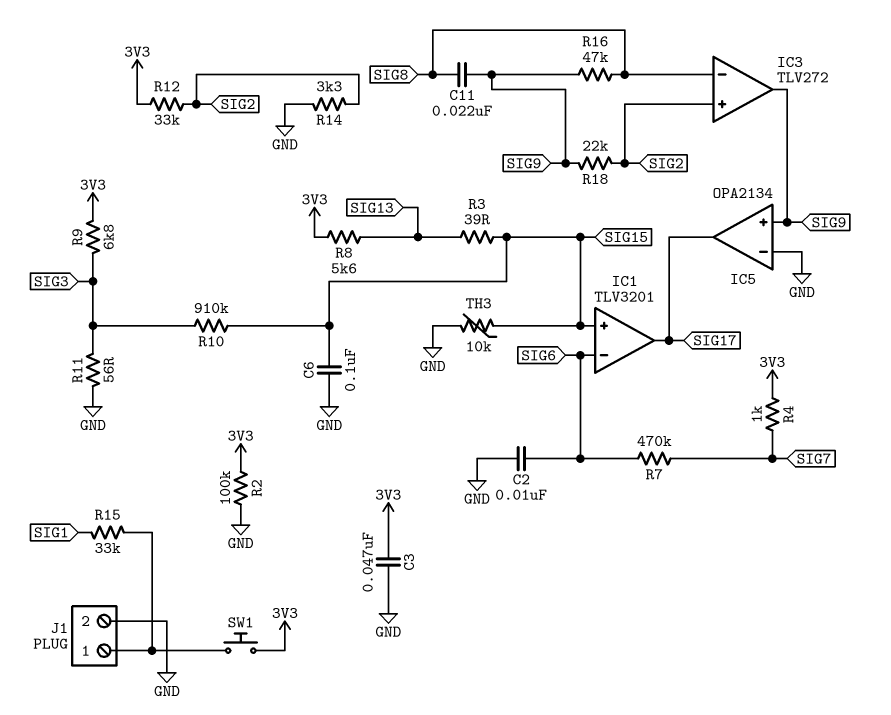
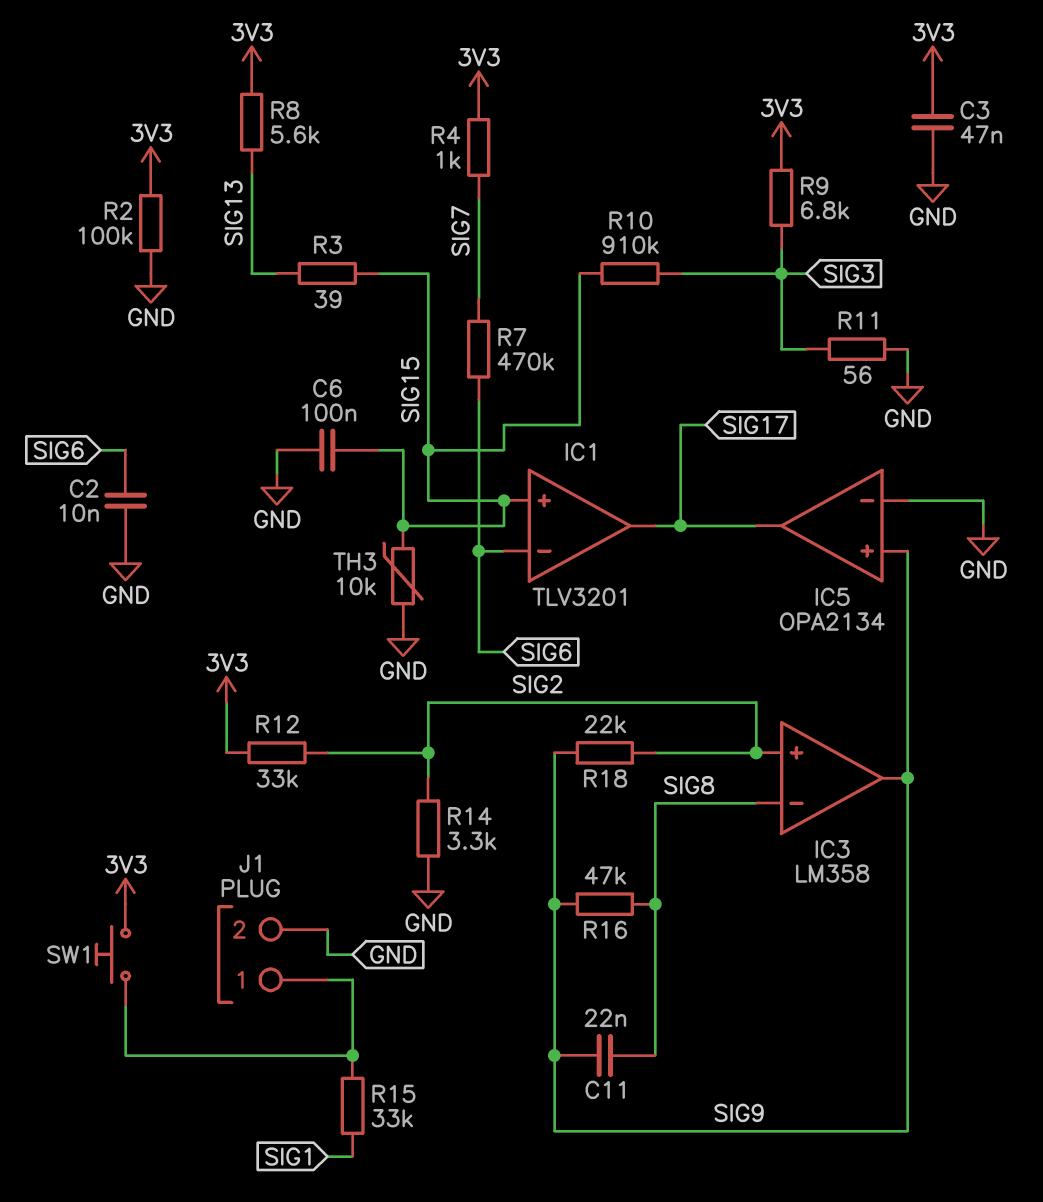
IC3: TLV272 -> LM358

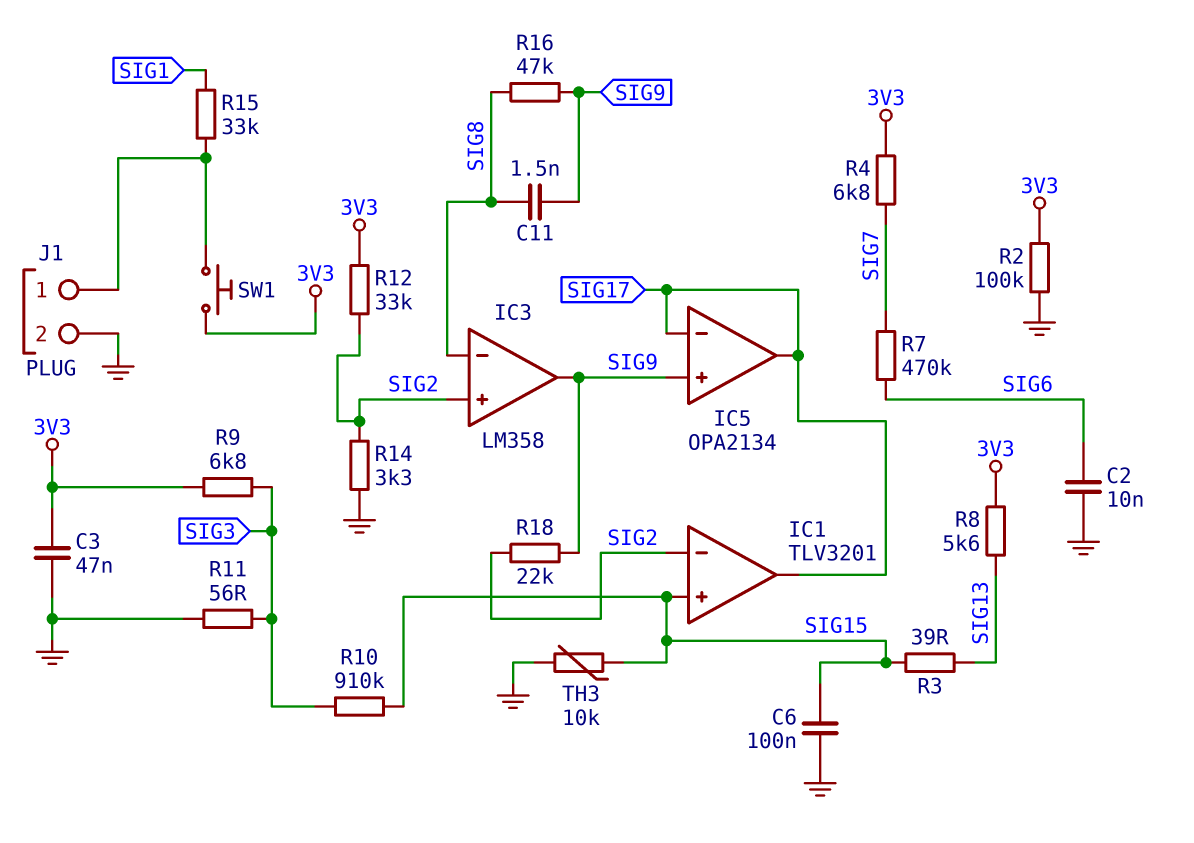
C11: 22nF (SIG8, SIG9) -> 1.5nF (SIG8, SIG9)
IC1 pin in-: SIG6 -> SIG2
IC5 pin in-: GND -> SIG17
R4: 1k (3V3, SIG7) -> 6.8k (3V3, SIG7)

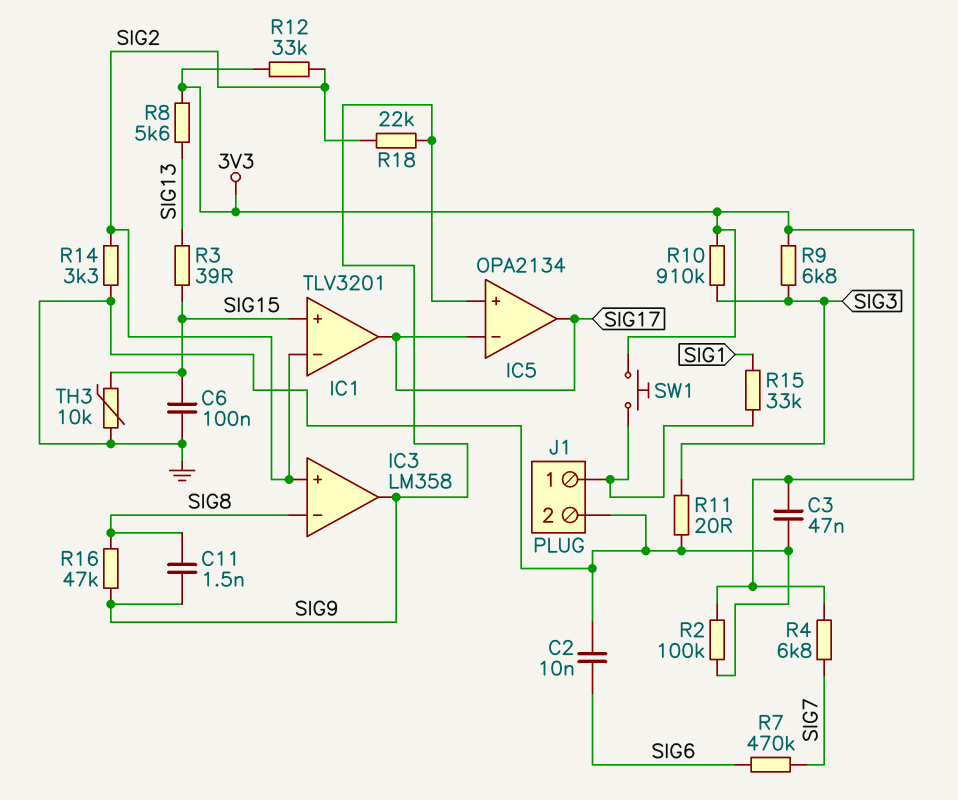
R10: 910k (SIG3, SIG15) -> 910k (3V3, SIG3)
R11: 56 (GND, SIG3) -> 20 (GND, SIG3)

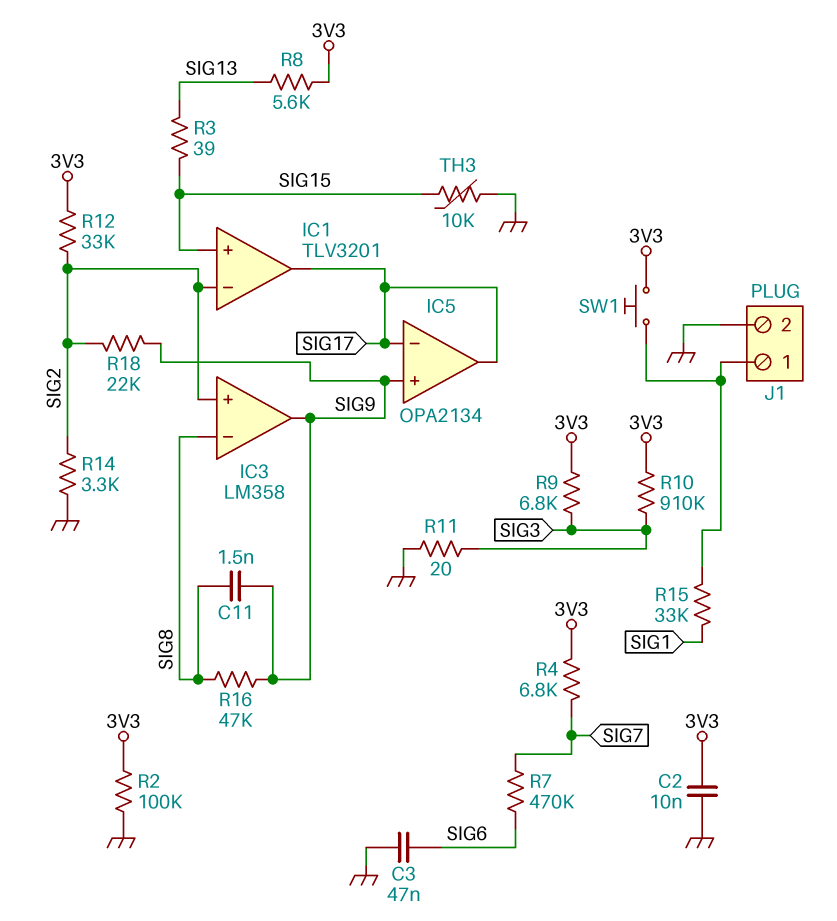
C2: 10nF (GND, SIG6) -> 10nF (3V3, GND)
C3: 47nF (3V3, GND) -> 47nF (GND, SIG6)
C6: 100nF (GND, SIG15) -> none

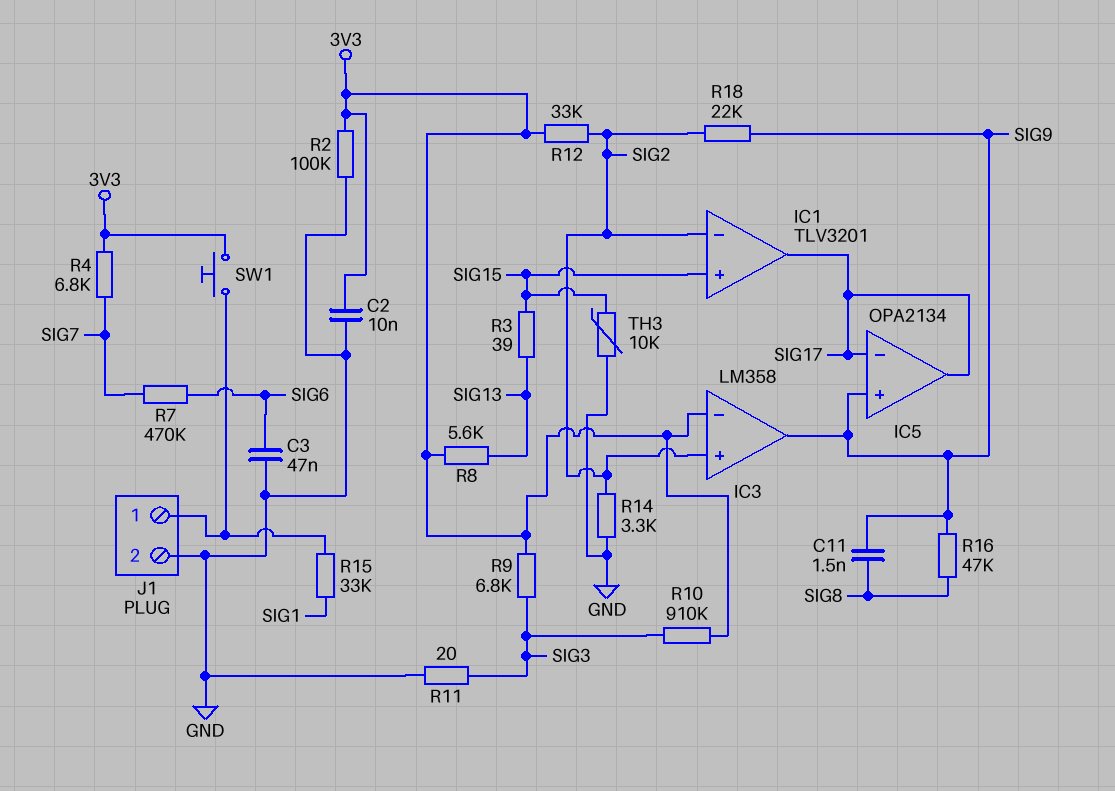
IC3 pin in-: SIG8 -> 3V3

